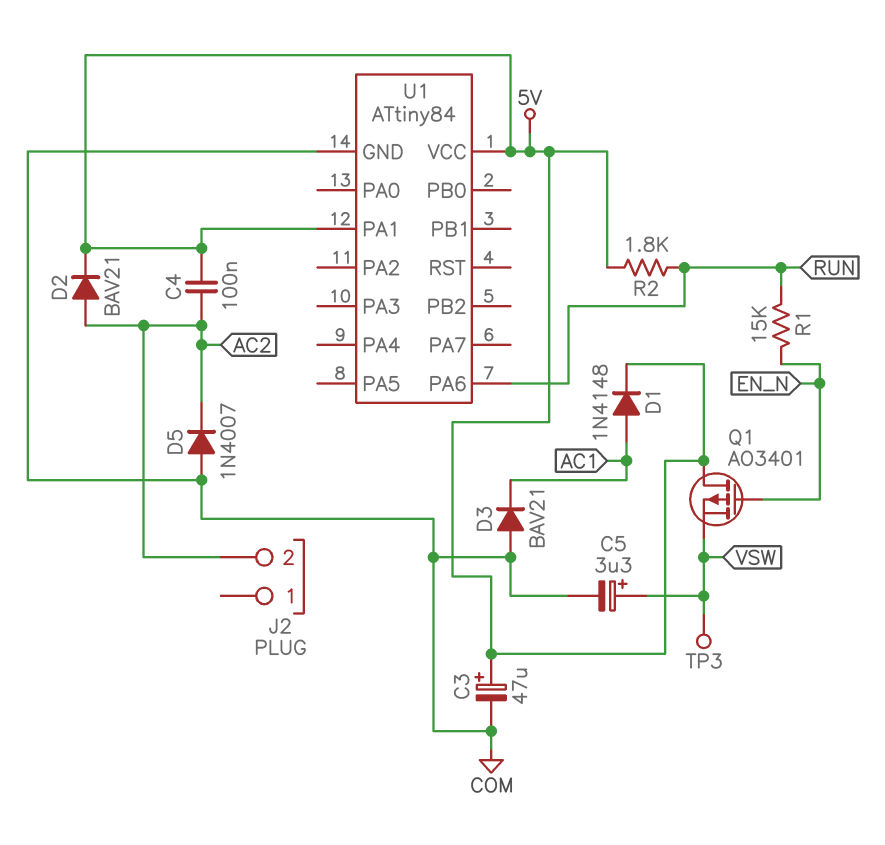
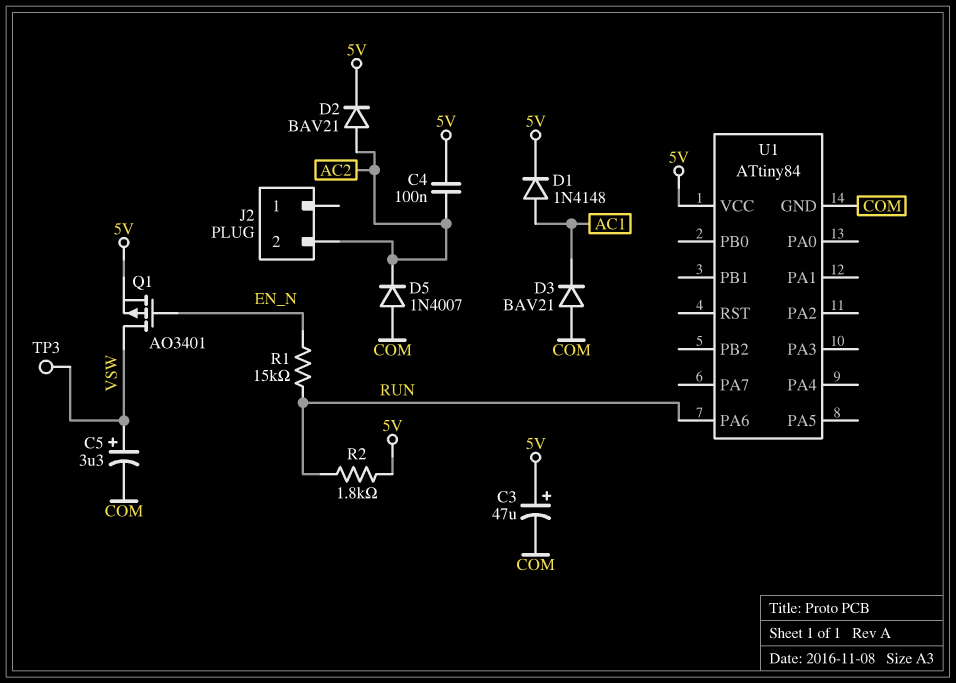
Q1: PMOS AO3401 (G EN_N, D 5V, S VSW) -> PMOS AO3401 (G EN_N, D VSW, S 5V)
U1 pin PA1: 5V -> none

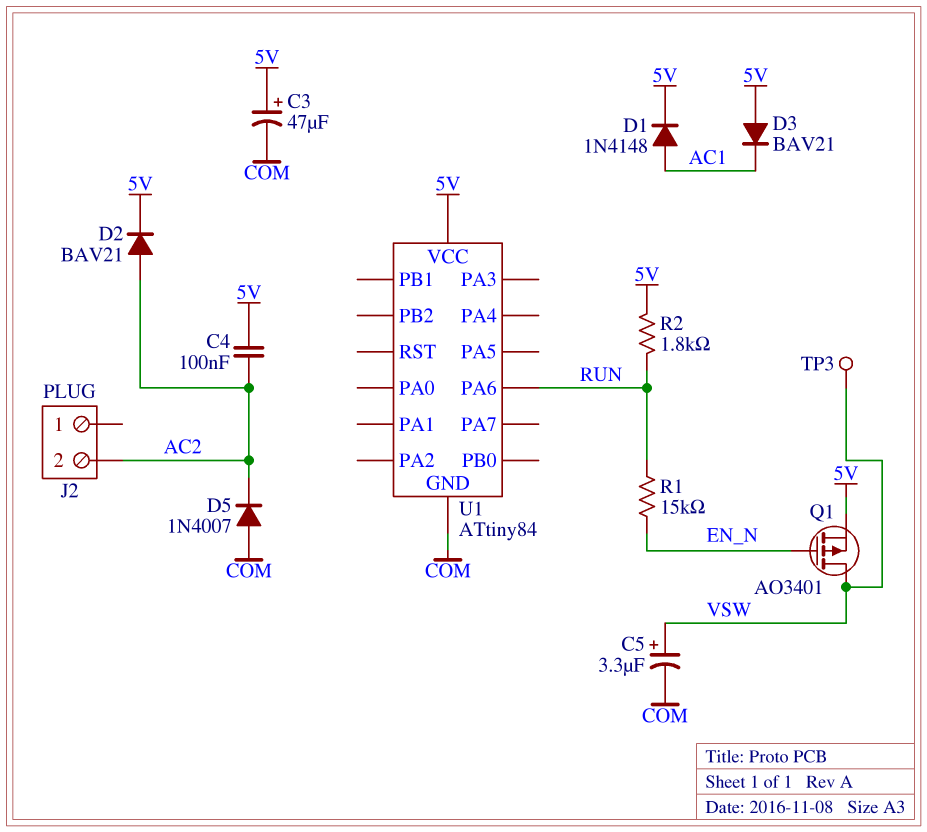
D3: diode BAV21 (A COM, K AC1) -> diode BAV21 (A 5V, K AC1)

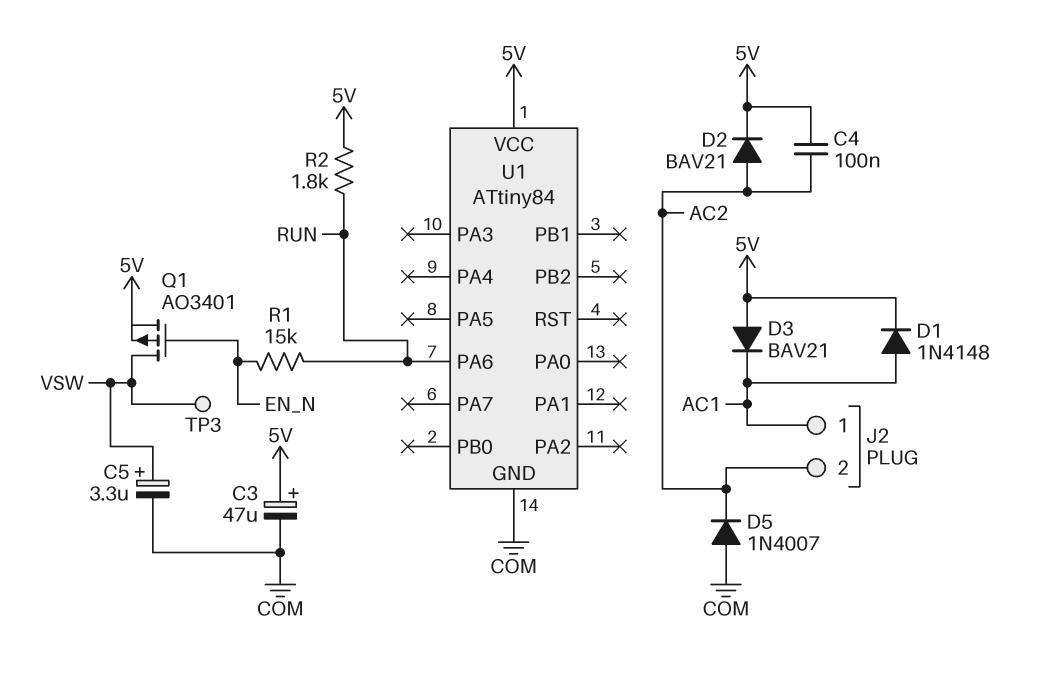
J2 pin 1: none -> AC1

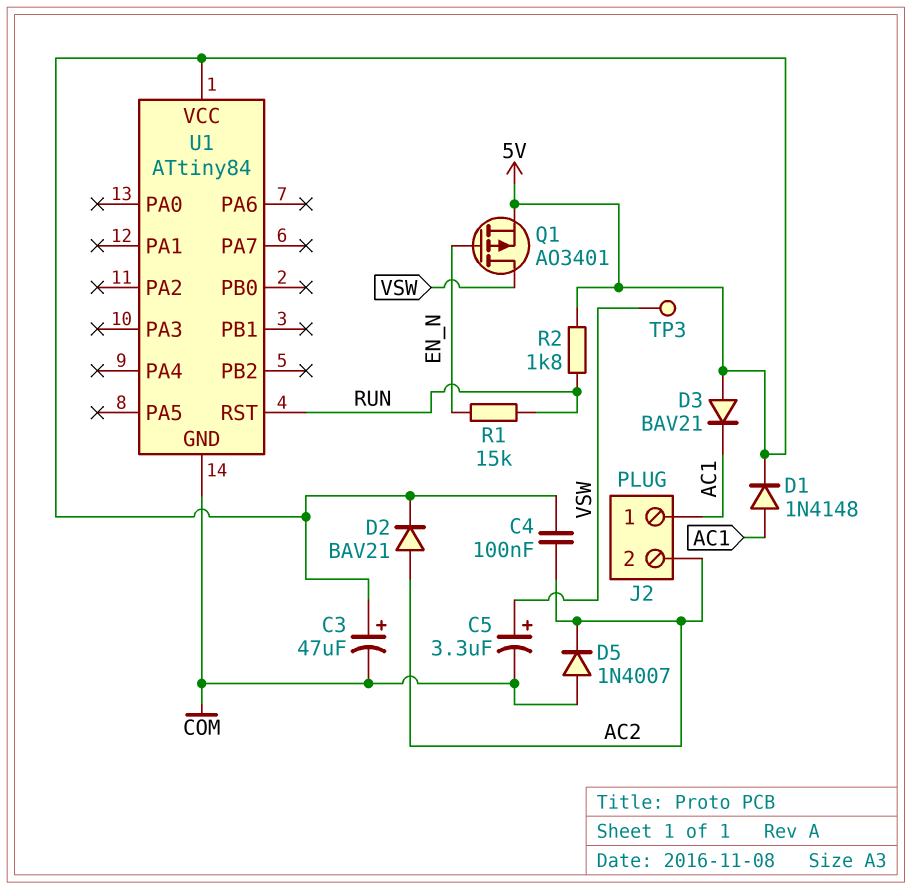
U1 pin PA6: RUN -> none
U1 pin RST: none -> RUN

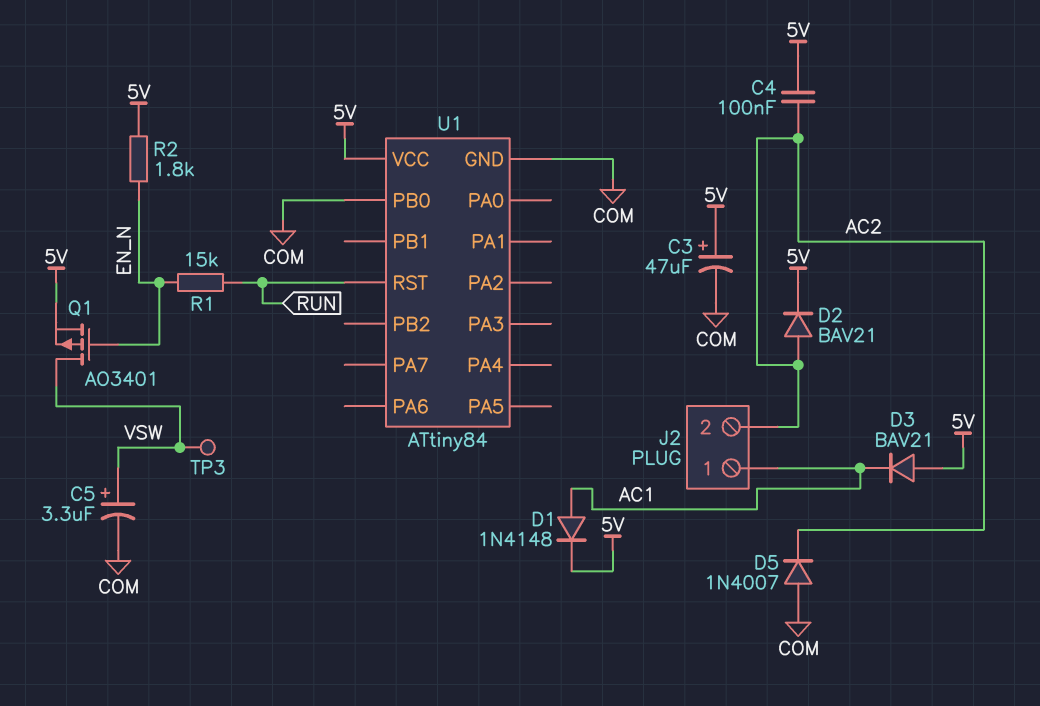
R2: 1.8k (5V, RUN) -> 1.8k (5V, EN_N)
U1 pin PB0: none -> COM

